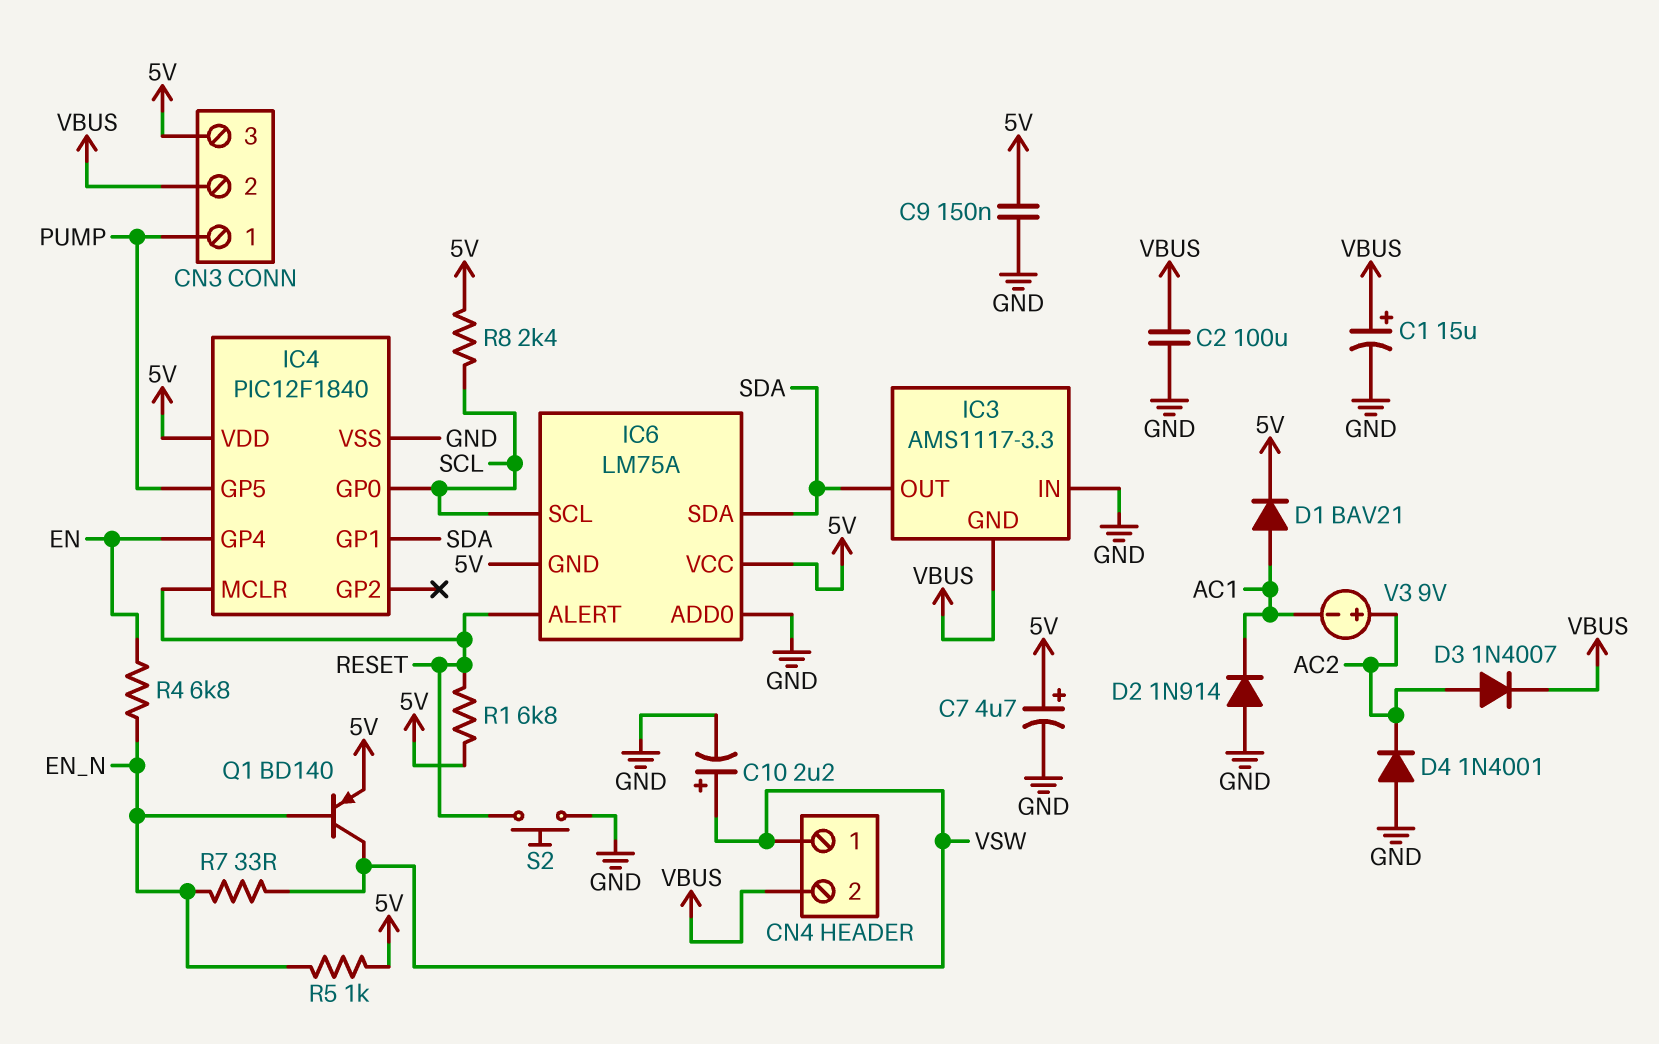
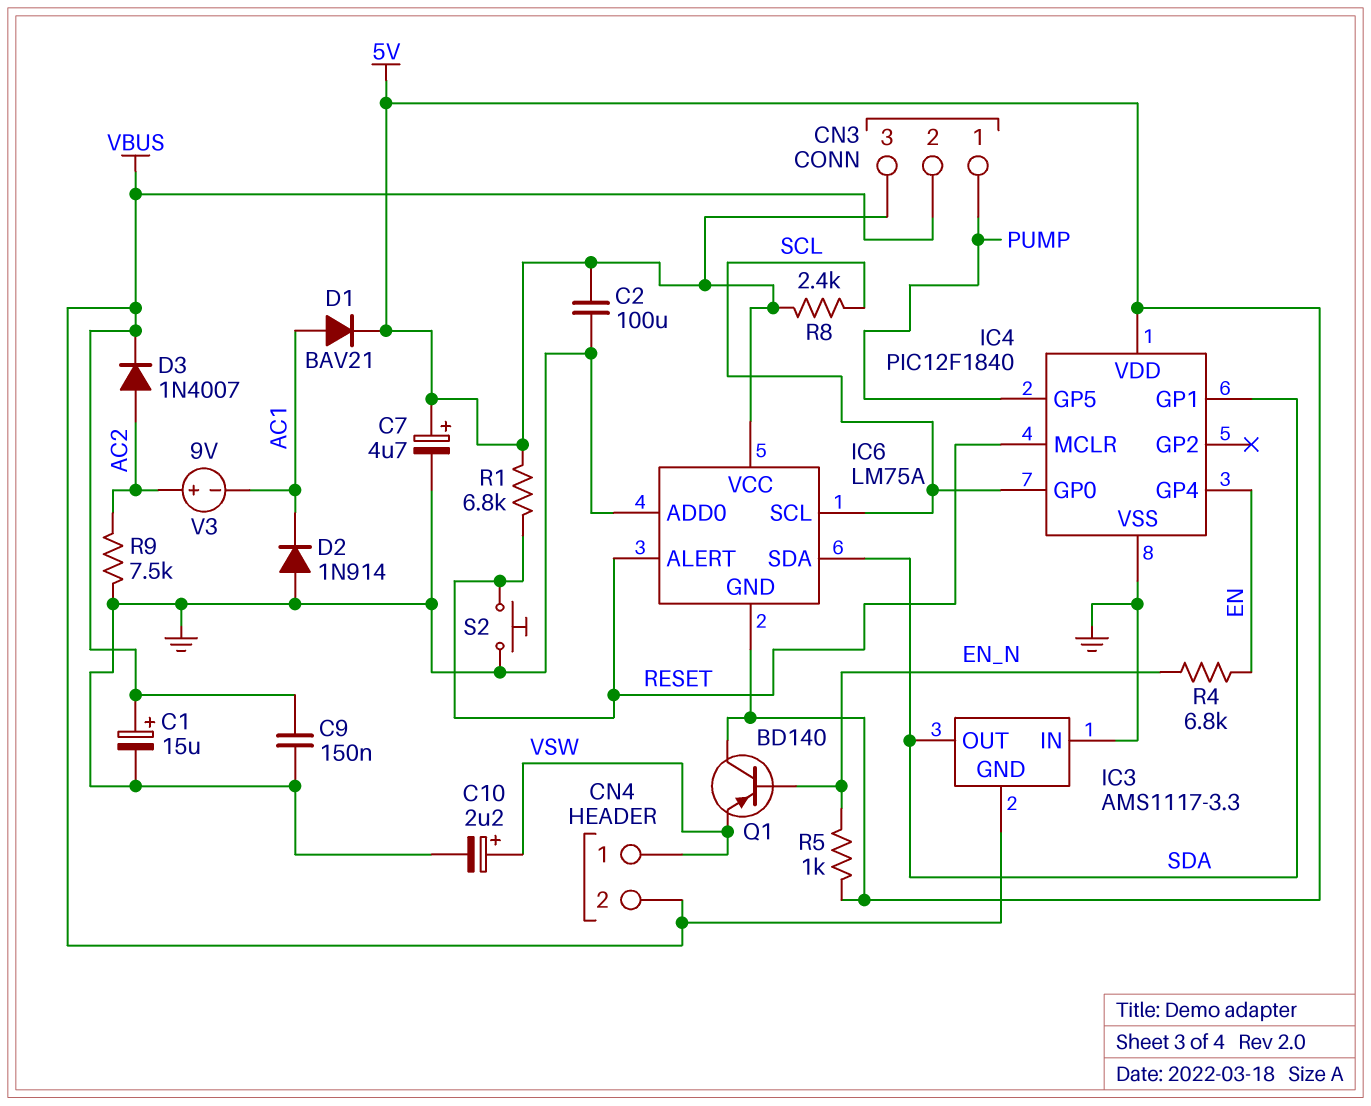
C2: 100uF (GND, VBUS) -> 100uF (5V, GND)
C9: 150nF (5V, GND) -> 150nF (GND, VBUS)
D4: diode 1N4001 (A GND, K AC2) -> none
Q1: PNP BD140 (B EN_N, C VSW, E 5V) -> PNP BD140 (B EN_N, C 5V, E VSW)
R7: 33 (EN_N, VSW) -> none
R9: none -> 7.5k (AC2, GND)

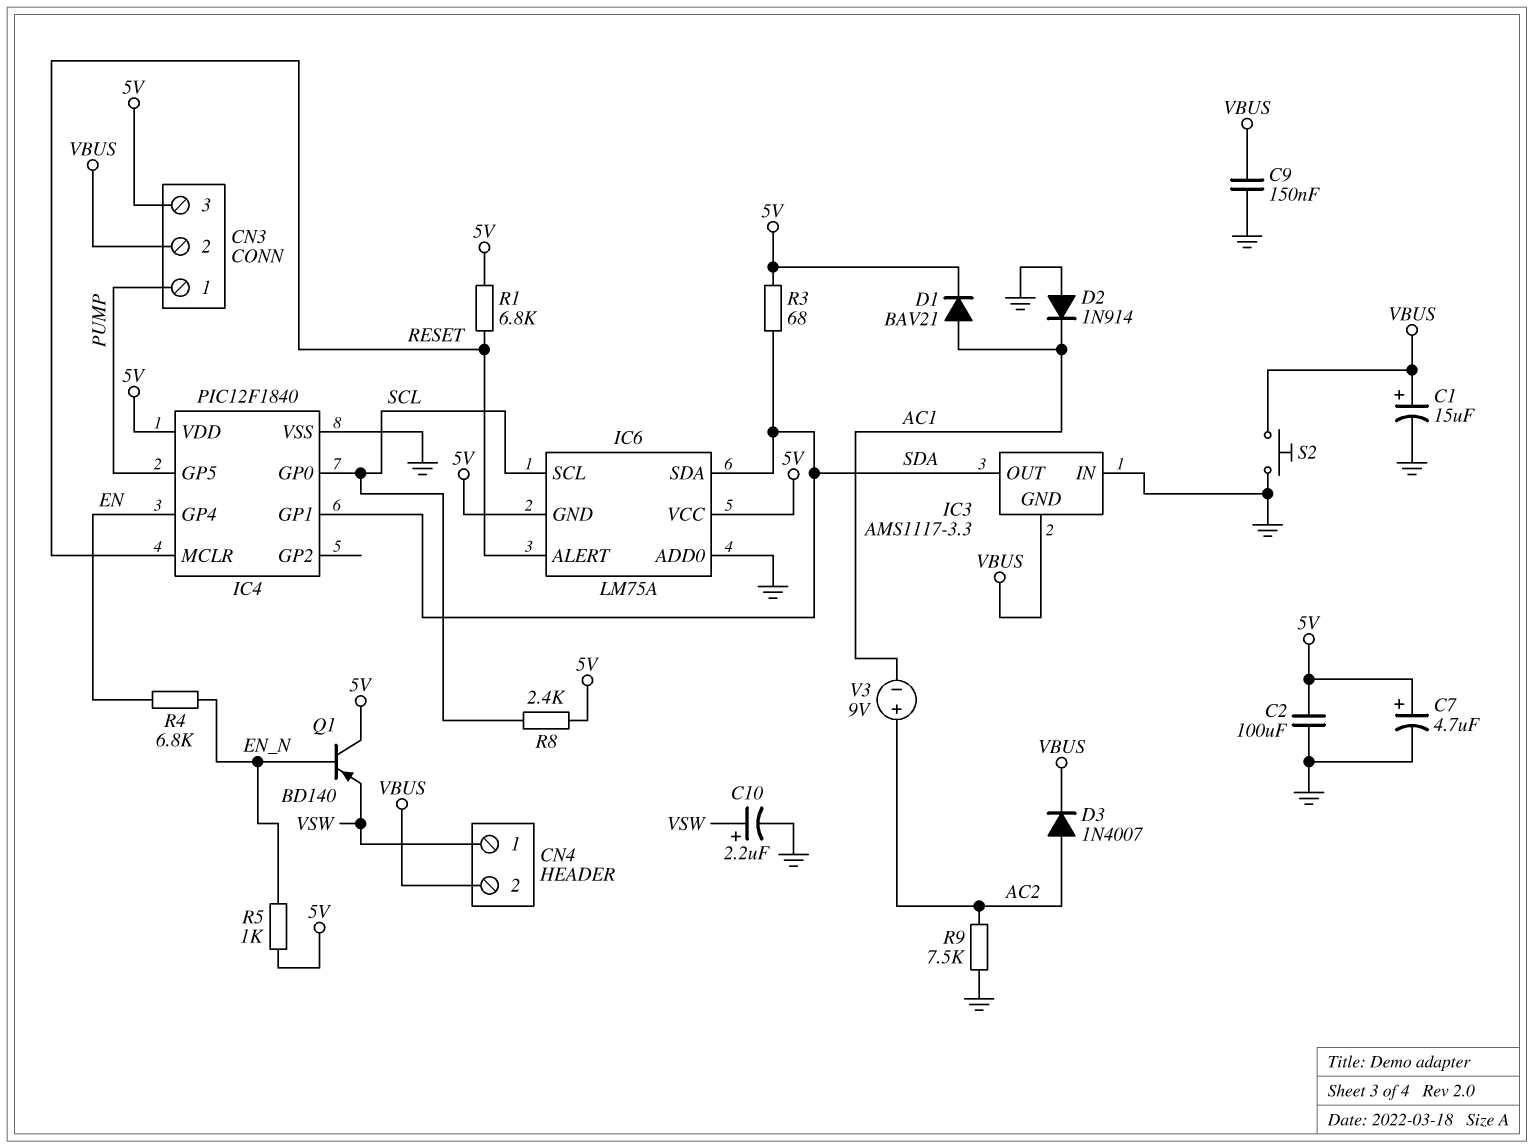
R3: none -> 68 (5V, SDA)
S2: button (GND, RESET) -> button (GND, VBUS)

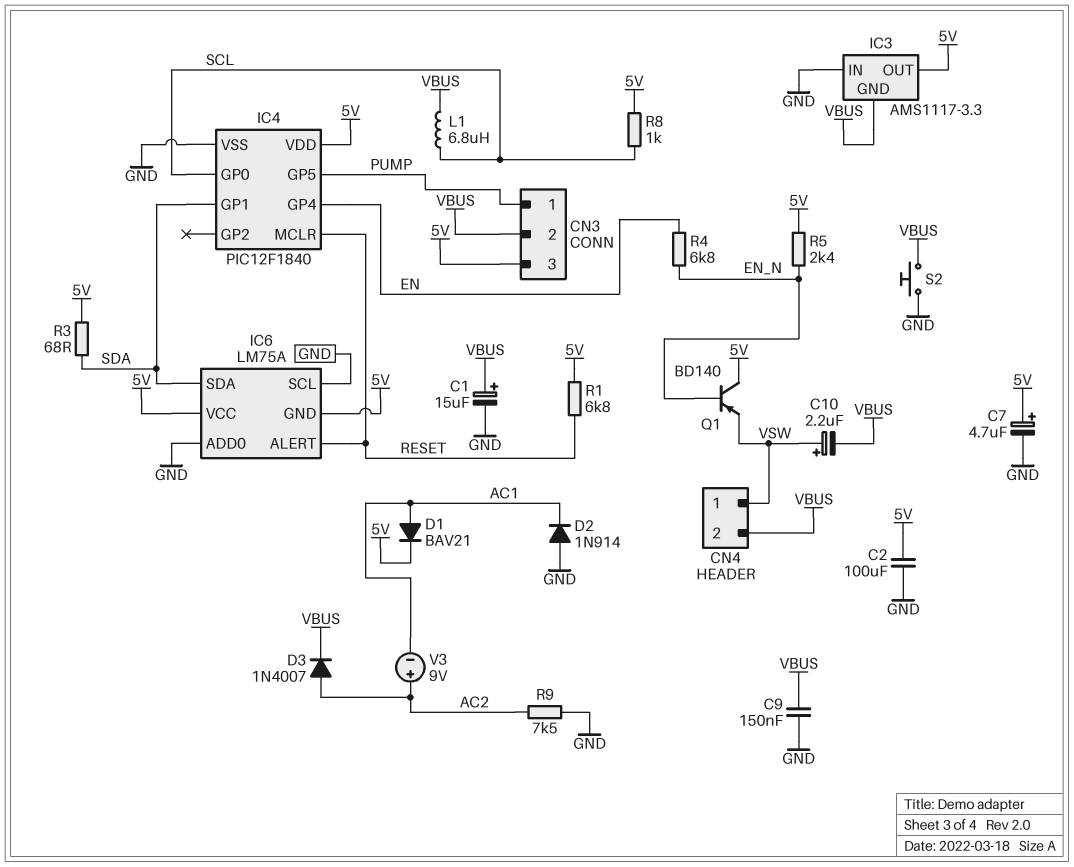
C10: 2.2uF (plus VSW, minus GND) -> 2.2uF (plus VSW, minus VBUS)
IC3 pin OUT: SDA -> 5V
IC6 pin SCL: SCL -> GND
L1: none -> 6.8uH (SCL, VBUS)
R5: 1k (5V, EN_N) -> 2.4k (5V, EN_N)
R8: 2.4k (5V, SCL) -> 1k (5V, SCL)

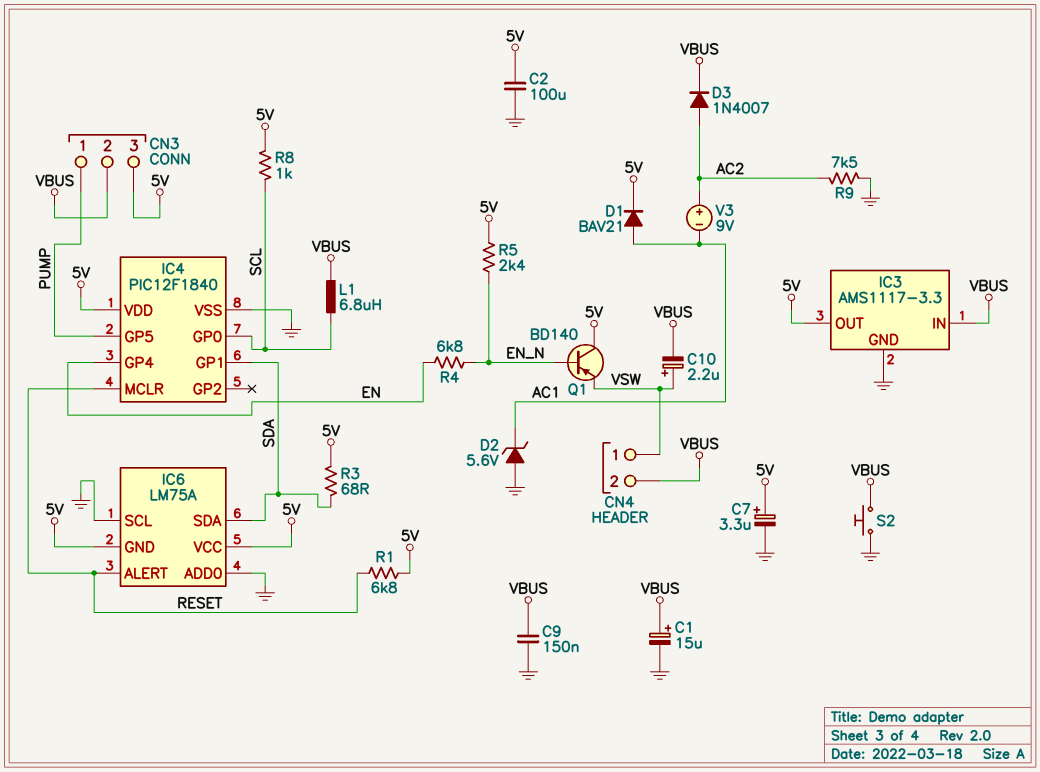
C7: 4.7uF (plus 5V, minus GND) -> 3.3uF (plus 5V, minus GND)
D2: diode 1N914 (A GND, K AC1) -> zener 5.6V (A GND, K AC1)
IC3 pin GND: VBUS -> GND
IC3 pin IN: GND -> VBUS

